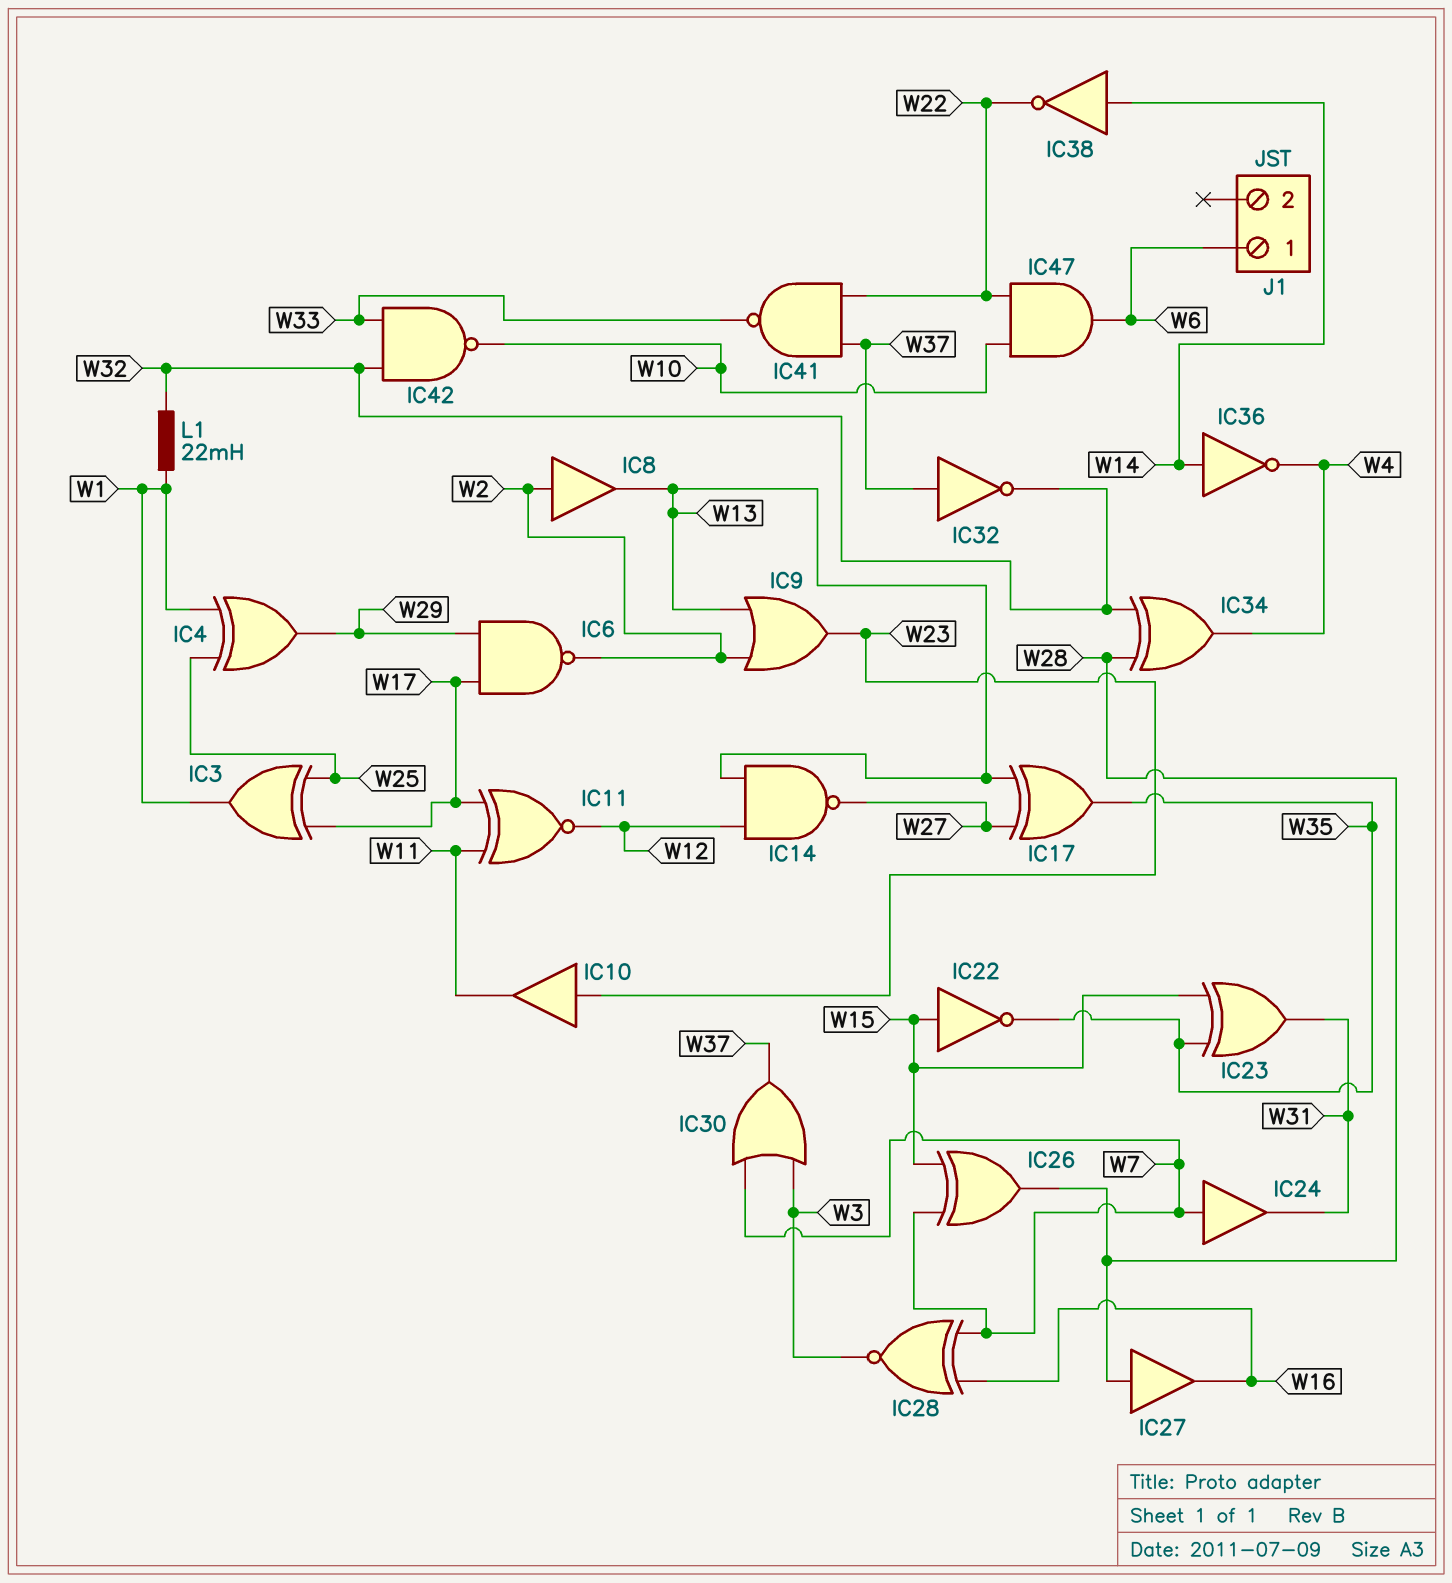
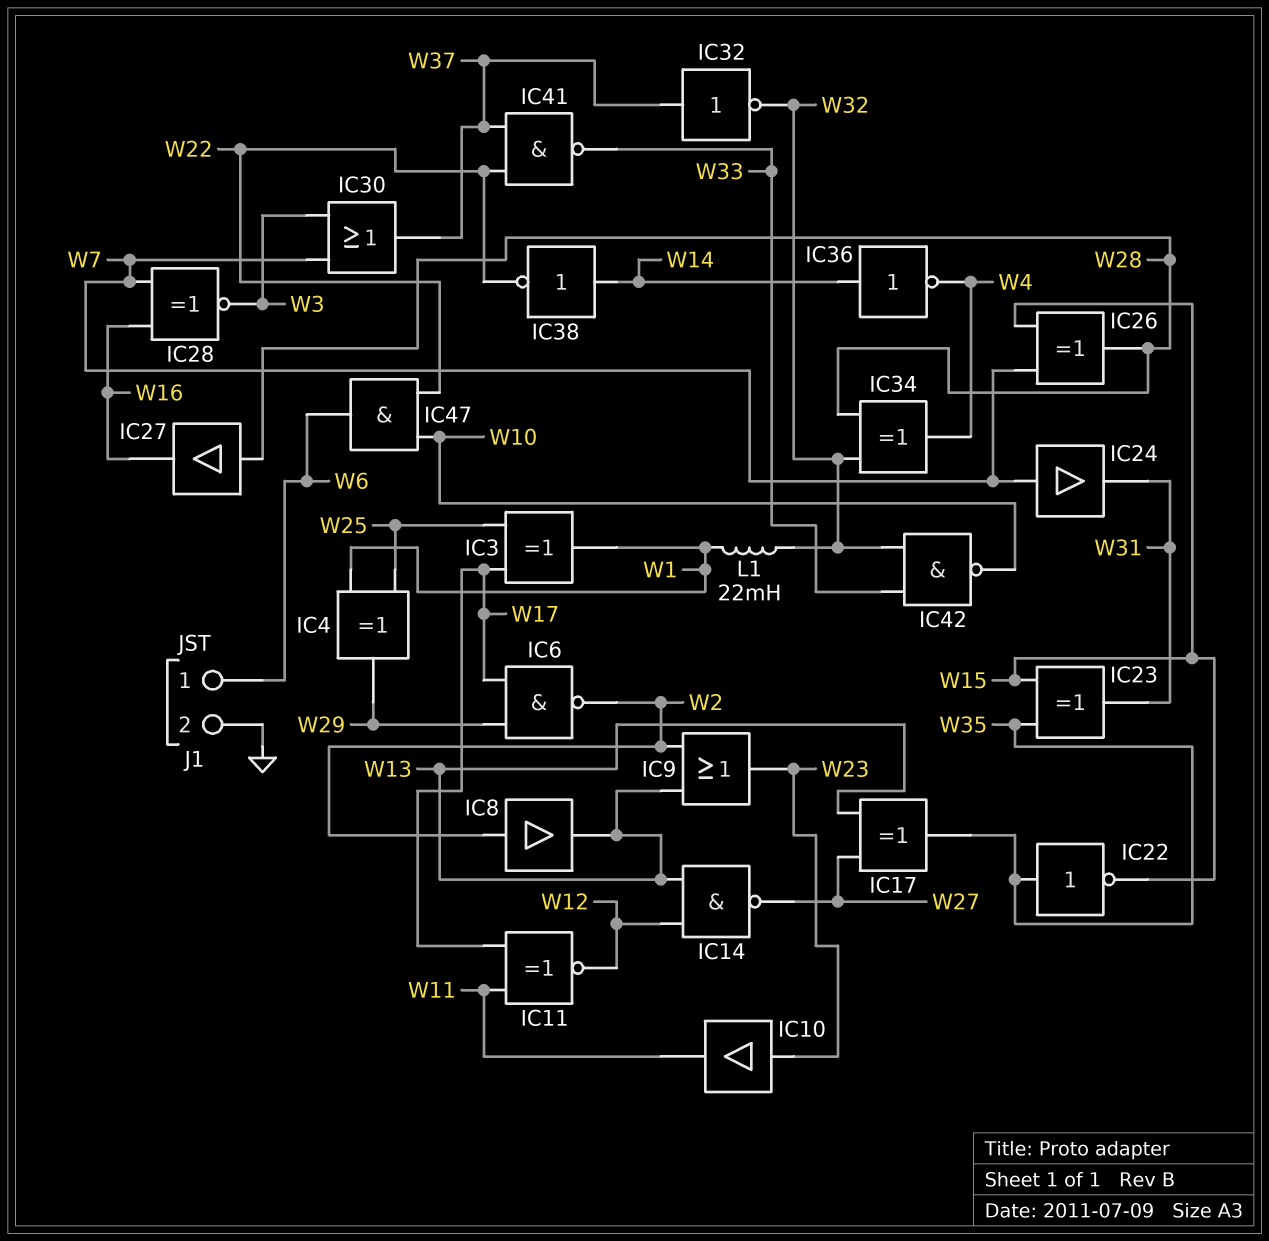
IC22: NOT (in W15, out W35) -> NOT (in W35, out W15)
J1 pin 2: none -> GND

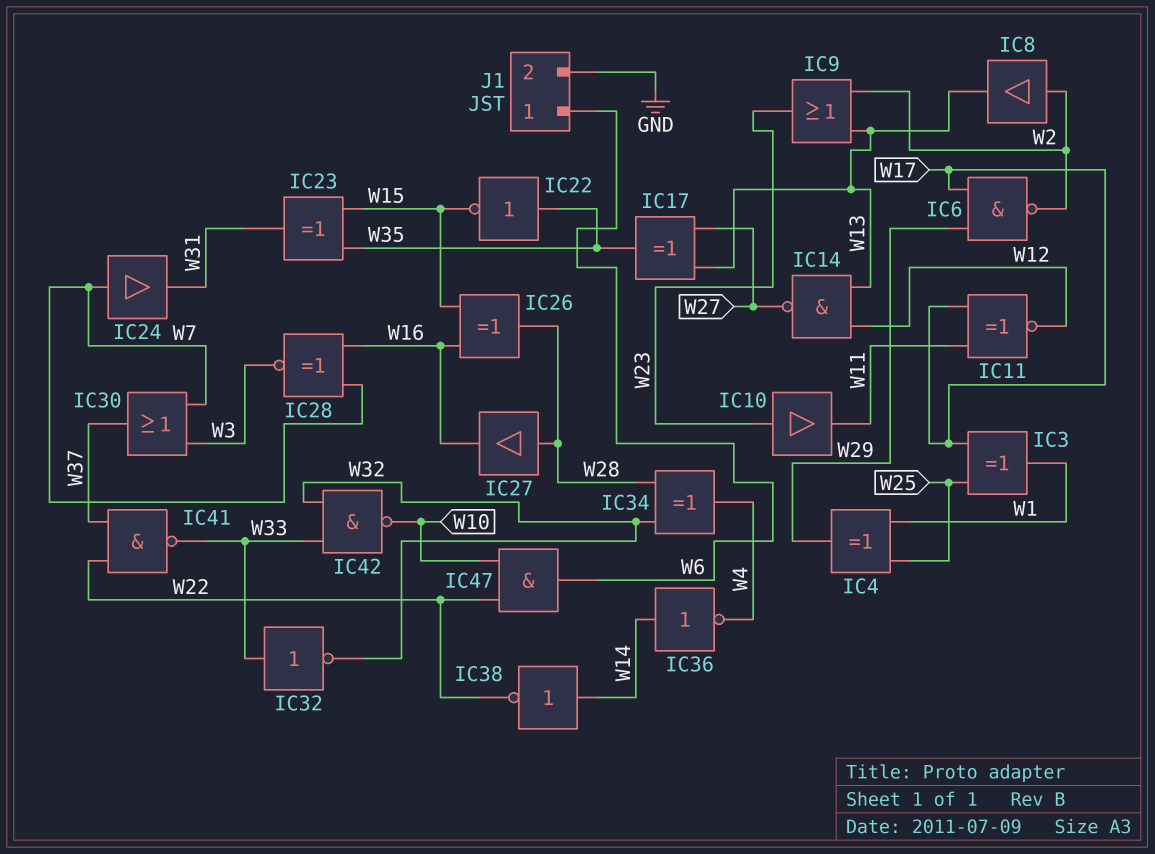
IC26: XOR (in W7, in W15, out W28) -> XOR (in W15, in W16, out W28)
IC32: NOT (in W37, out W32) -> NOT (in W33, out W32)
L1: 22mH (W1, W32) -> none

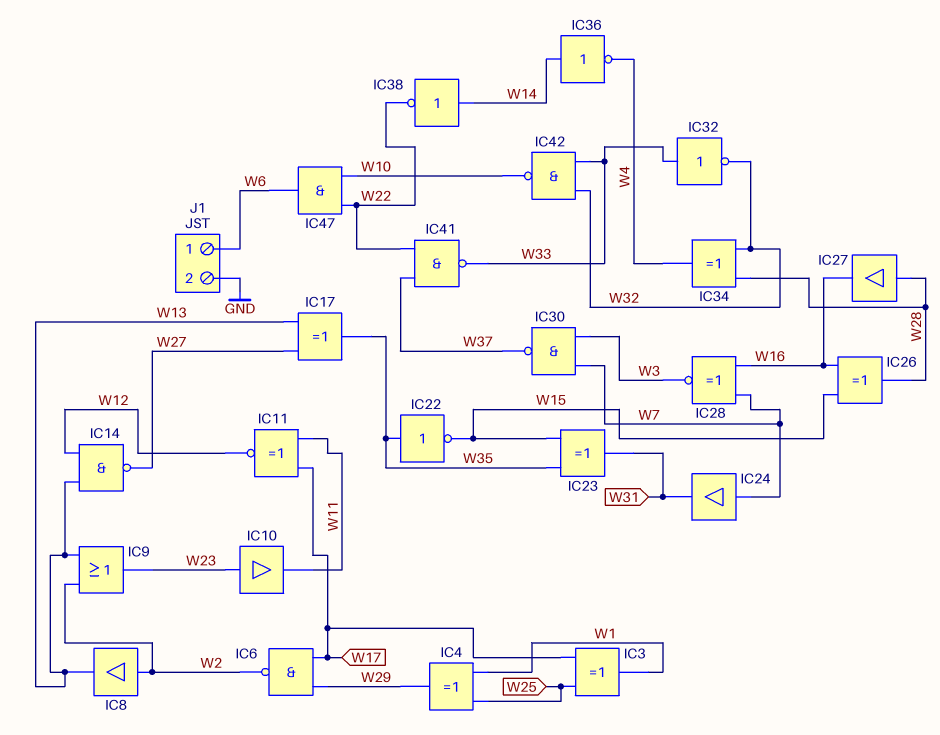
IC30: OR (in W3, in W7, out W37) -> NAND (in W3, in W7, out W37)

